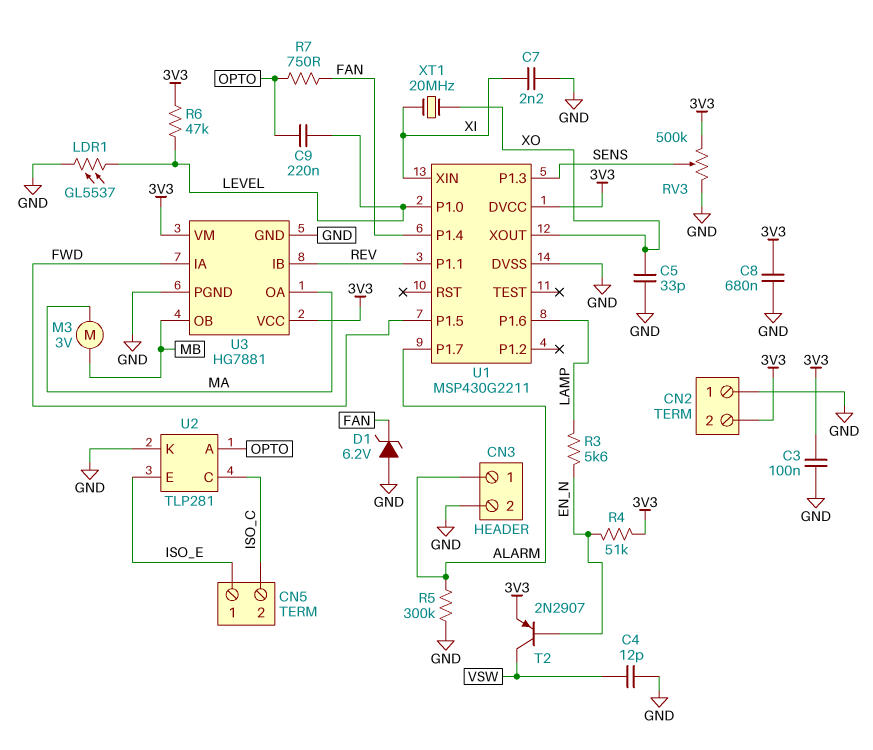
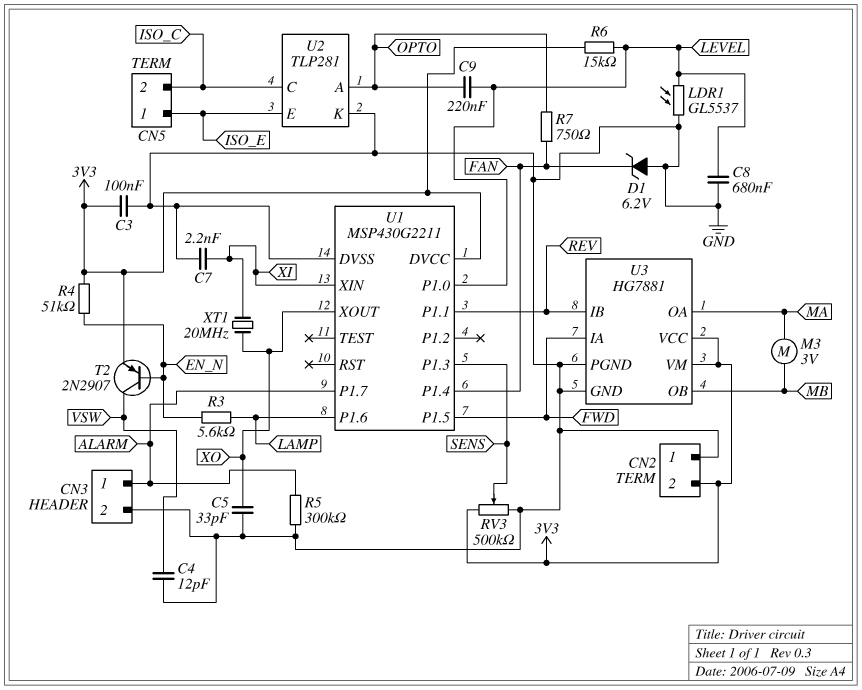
C8: 680nF (3V3, GND) -> 680nF (GND, LEVEL)
R6: 47k (3V3, LEVEL) -> 15k (3V3, LEVEL)

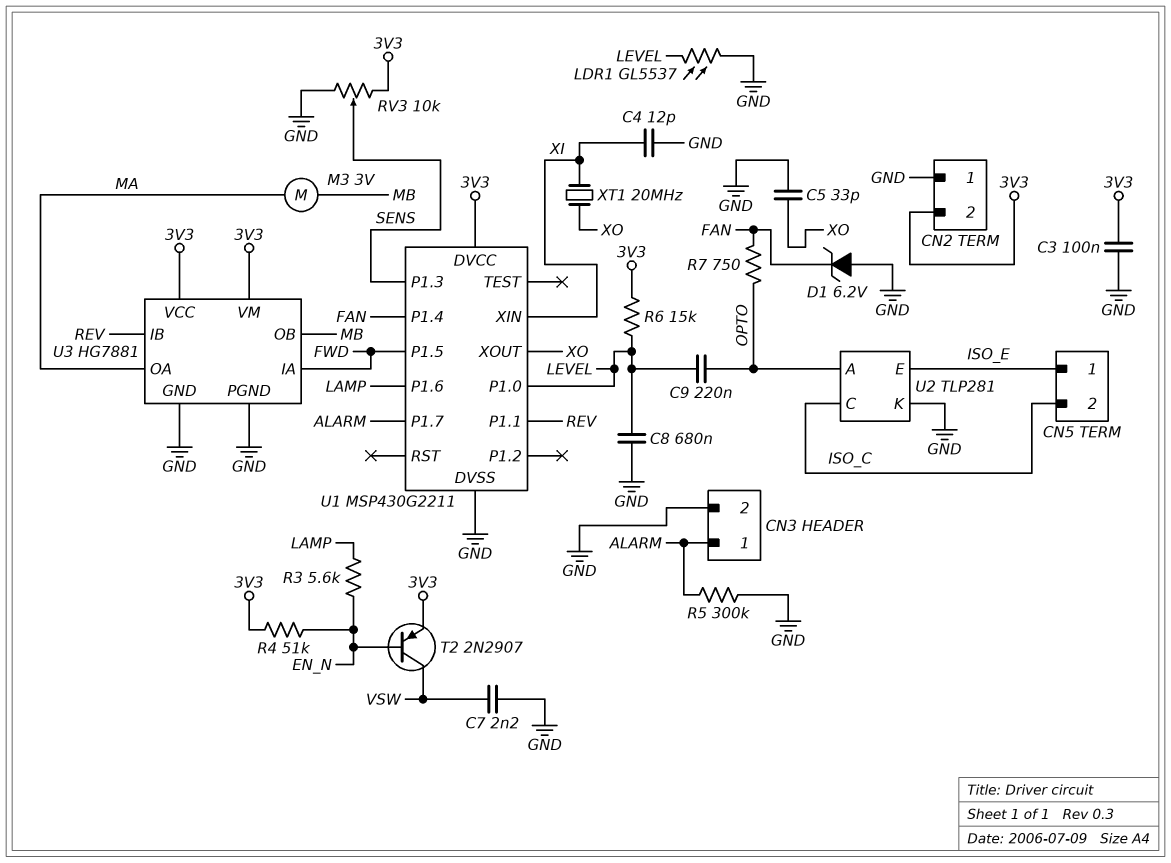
C4: 12pF (GND, VSW) -> 12pF (GND, XI)
C7: 2.2nF (GND, XI) -> 2.2nF (GND, VSW)
RV3: 500k (3V3, GND, wiper SENS) -> 10k (3V3, GND, wiper SENS)

